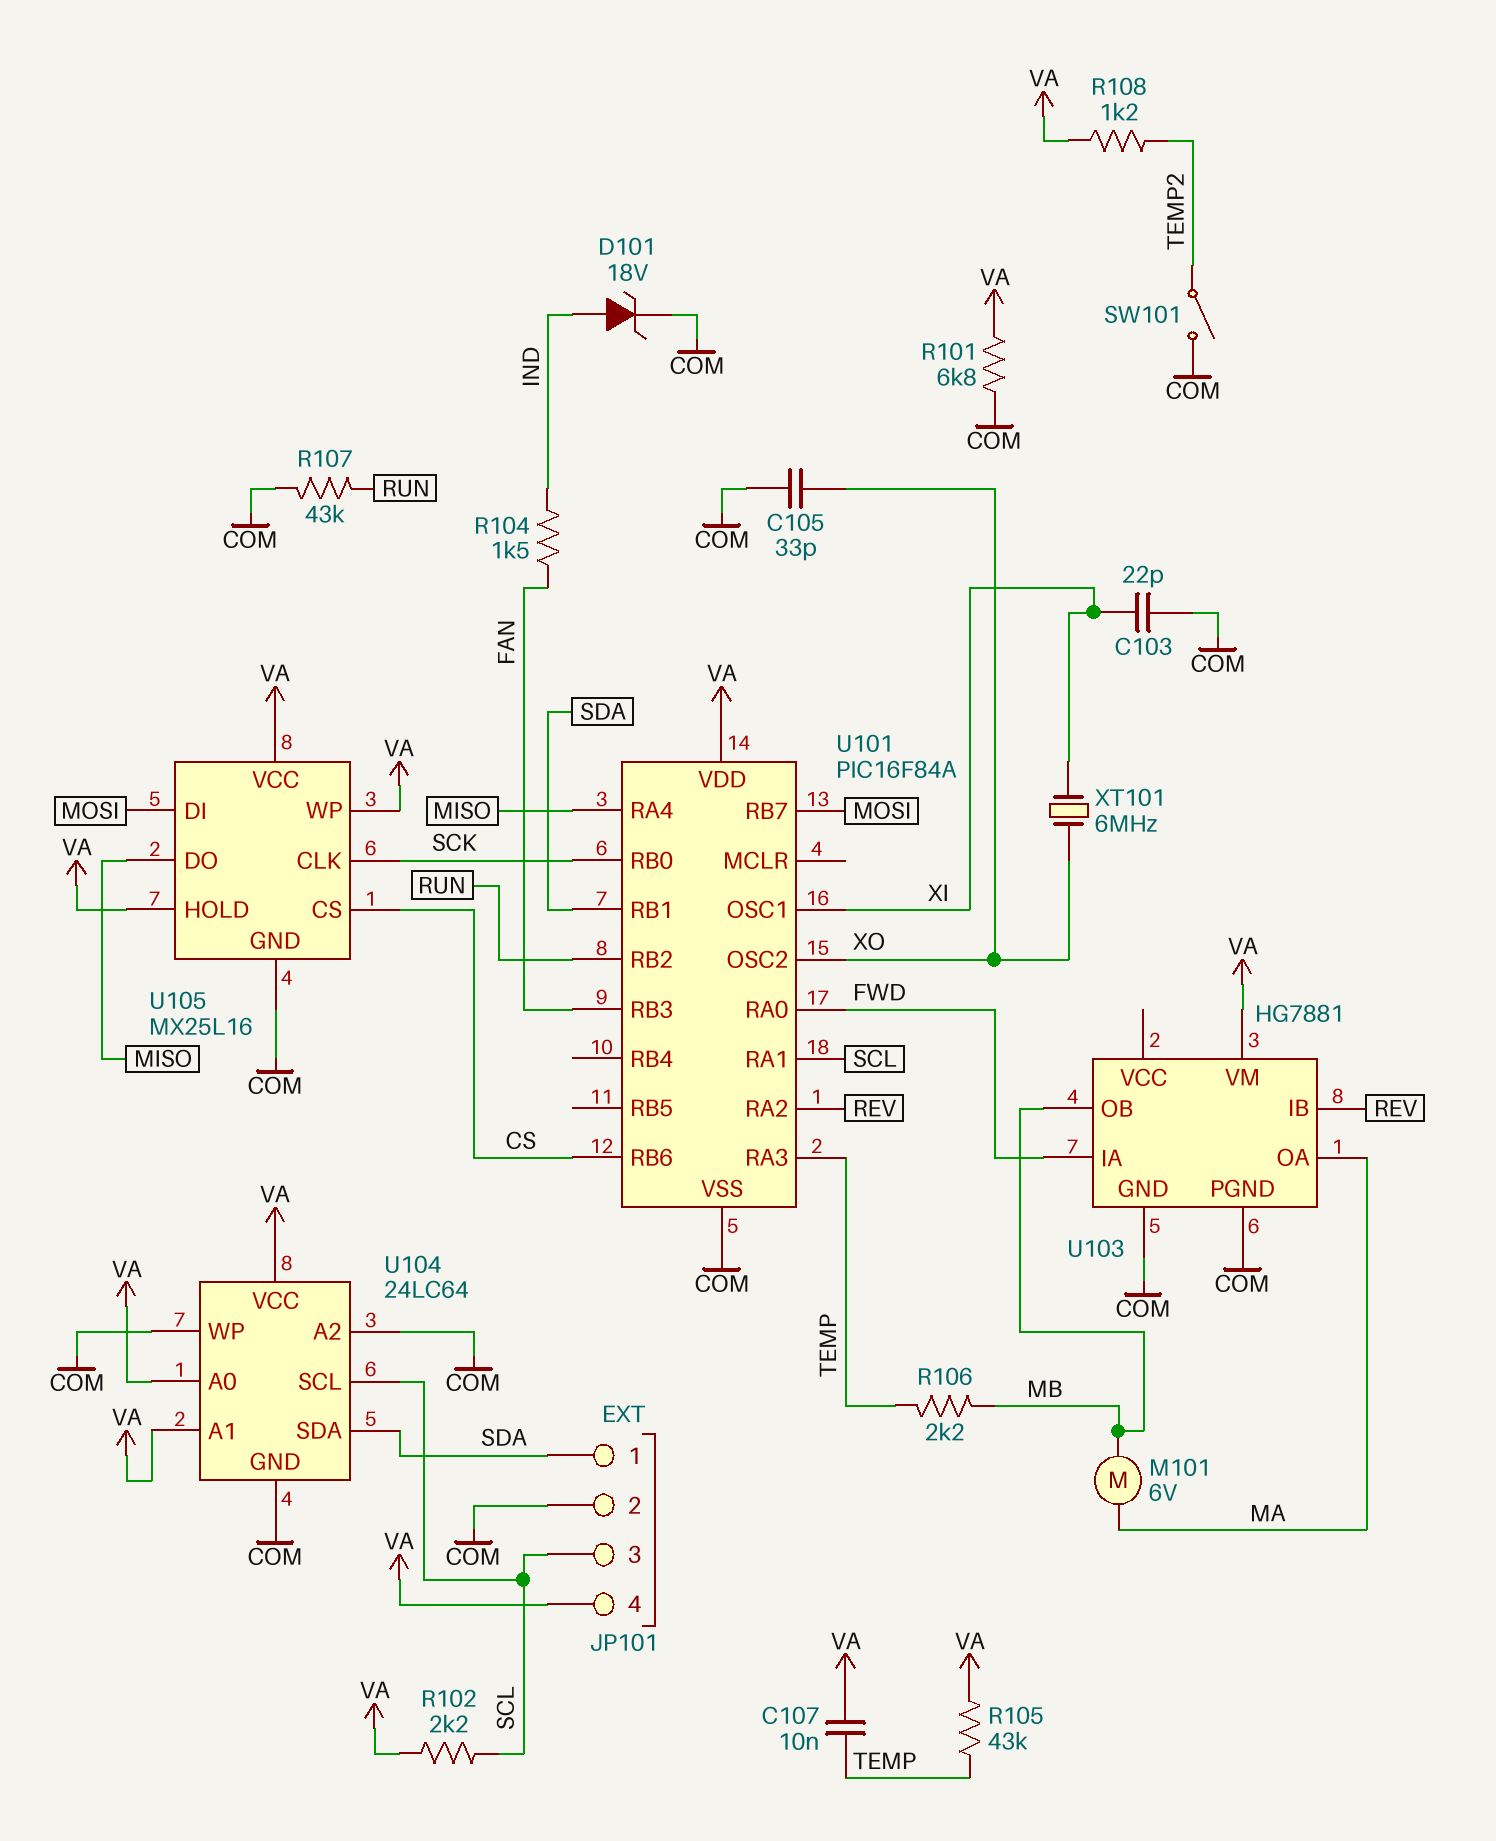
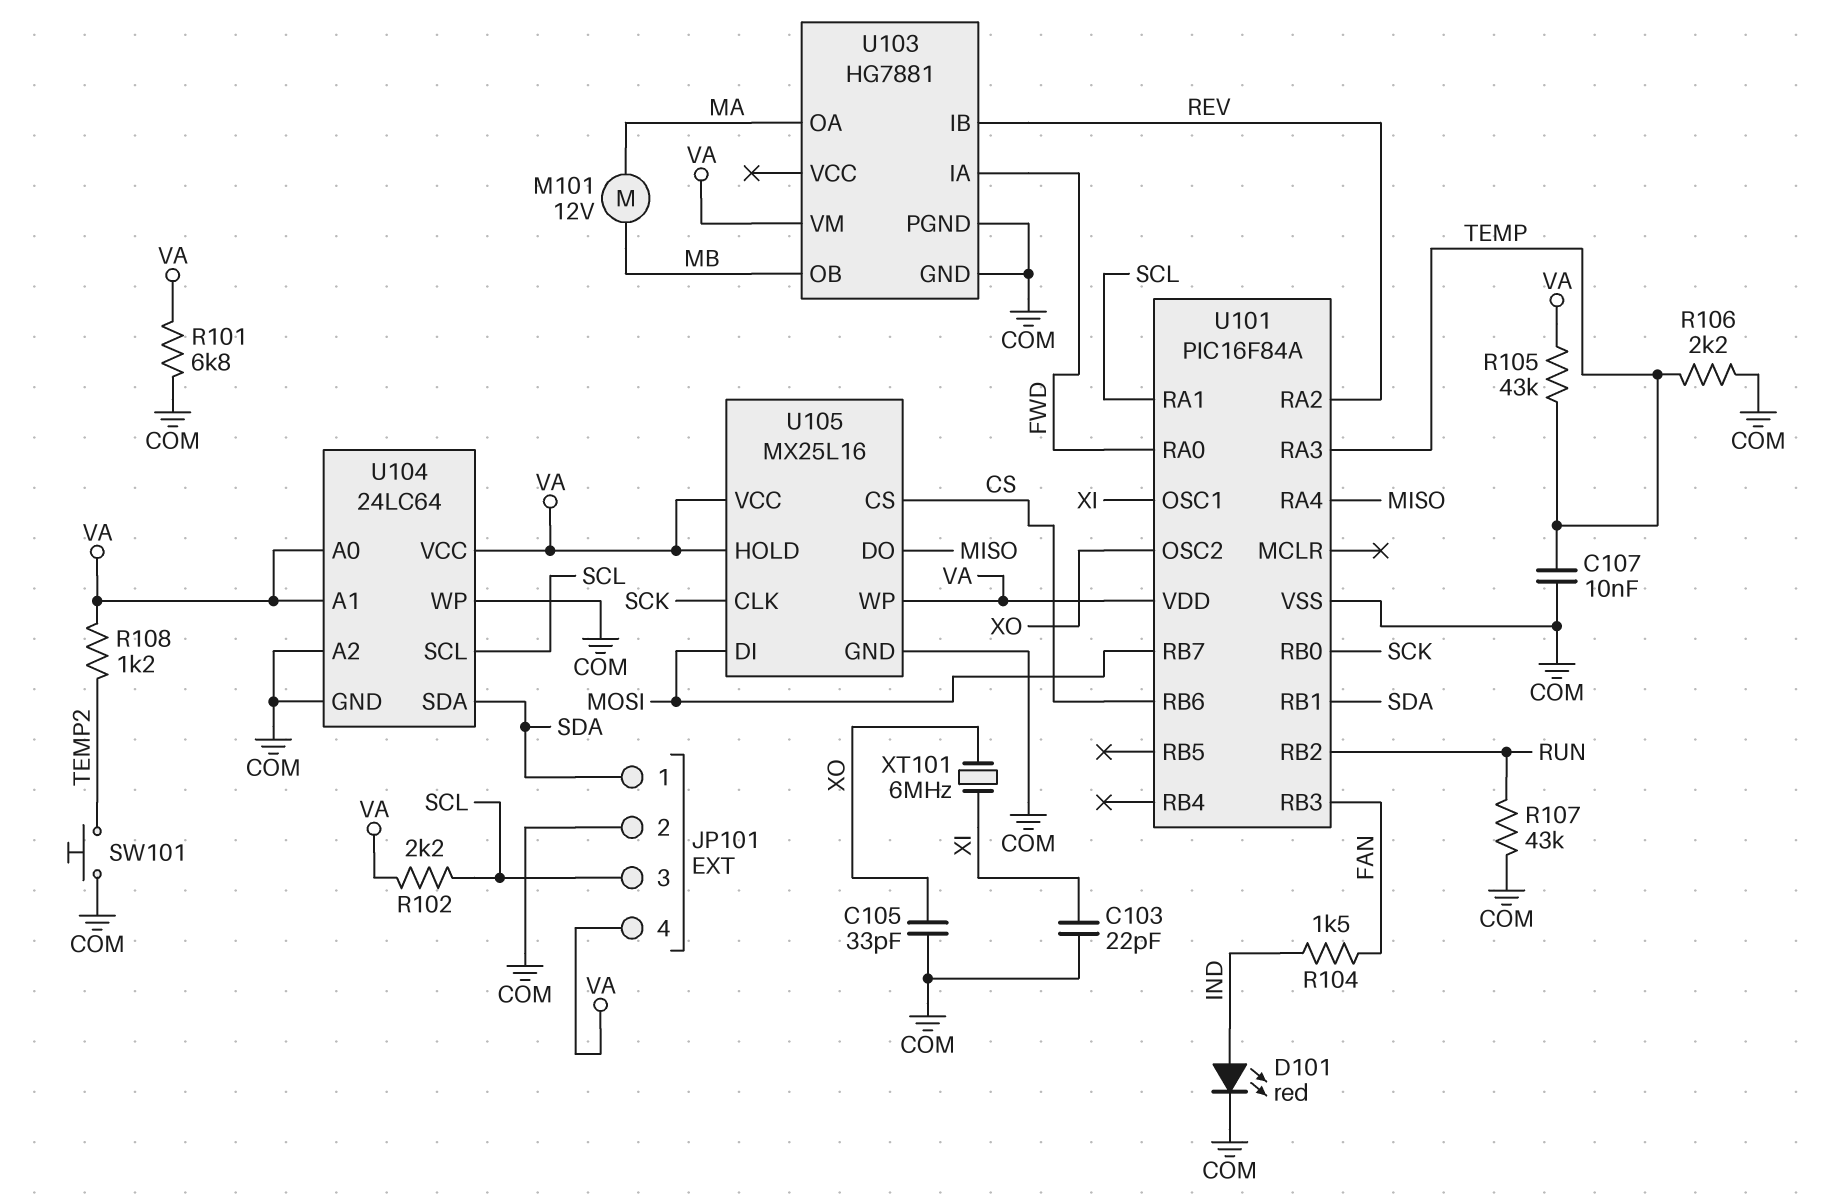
C107: 10nF (TEMP, VA) -> 10nF (COM, TEMP)
D101: zener 18V (A IND, K COM) -> LED red (A IND, K COM)
M101: motor 6V (MA, MB) -> motor 12V (MA, MB)
R106: 2.2k (MB, TEMP) -> 2.2k (COM, TEMP)
SW101: switch (COM, TEMP2) -> button (COM, TEMP2)

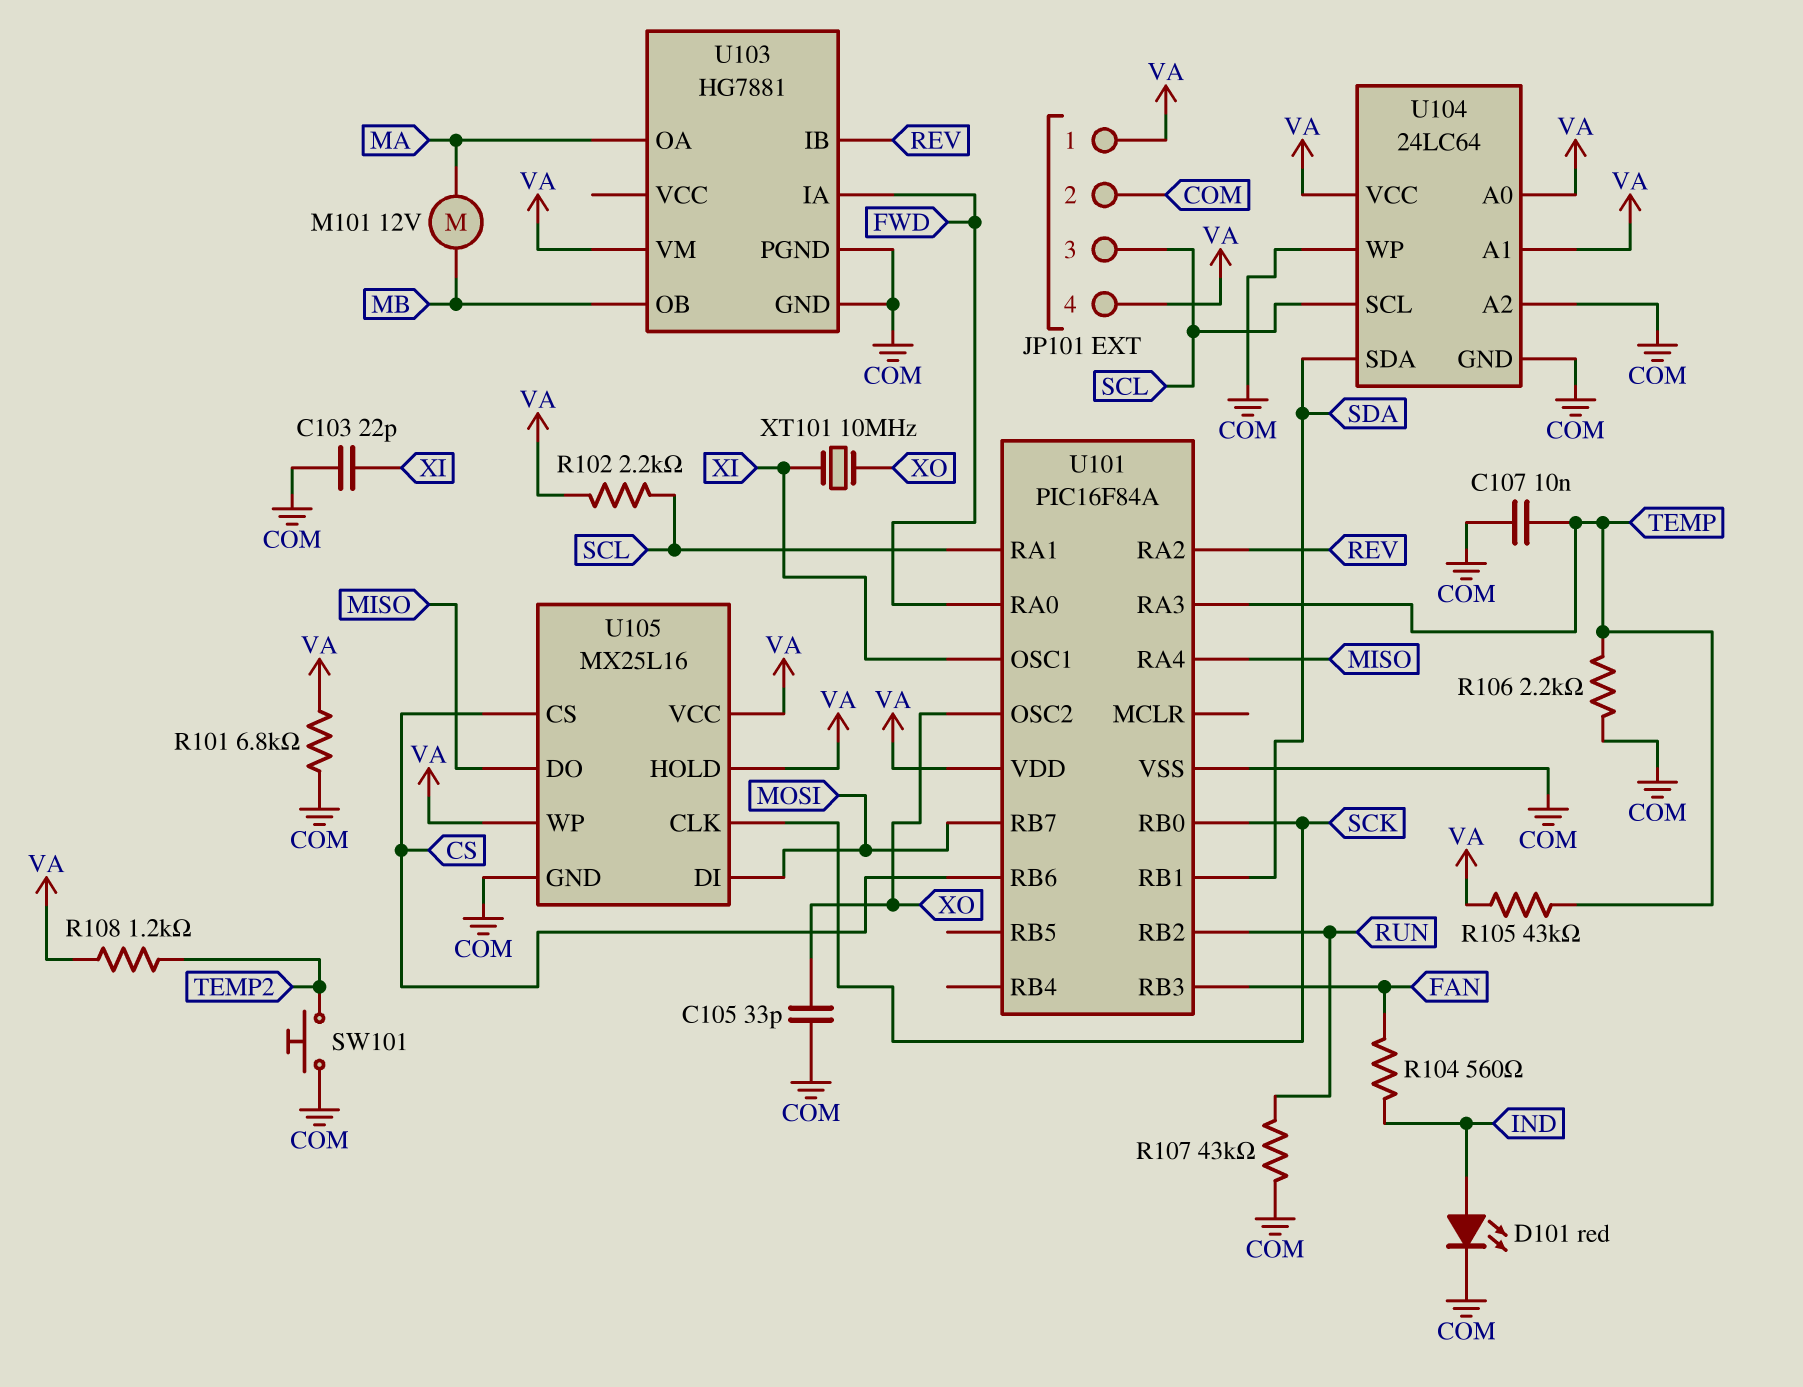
JP101 pin 1: SDA -> VA
R104: 1.5k (FAN, IND) -> 560 (FAN, IND)
XT101: 6MHz (XI, XO) -> 10MHz (XI, XO)

